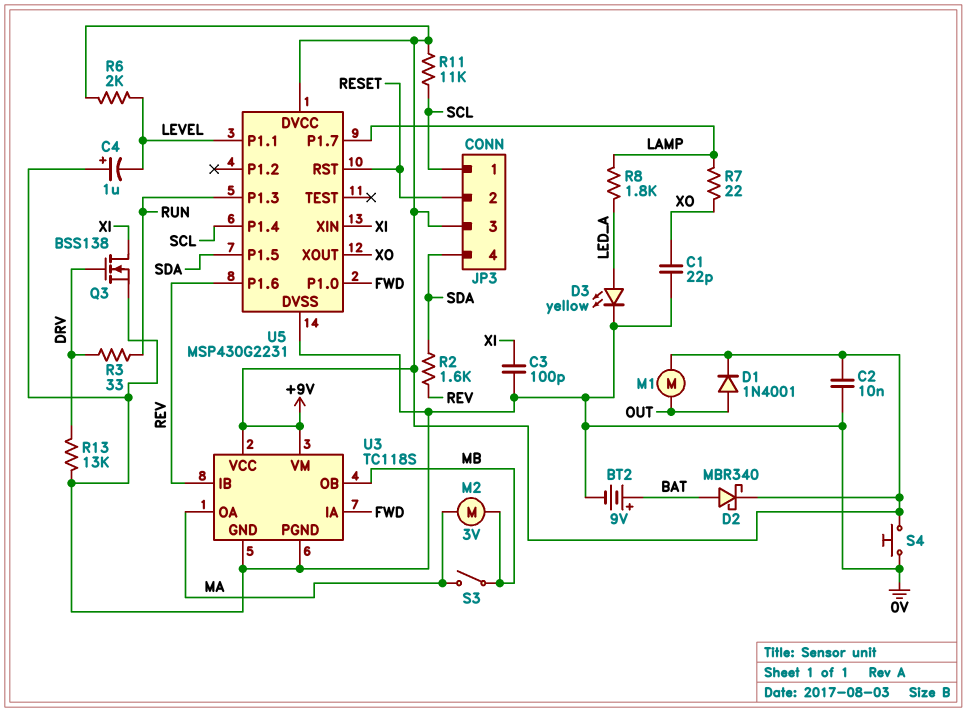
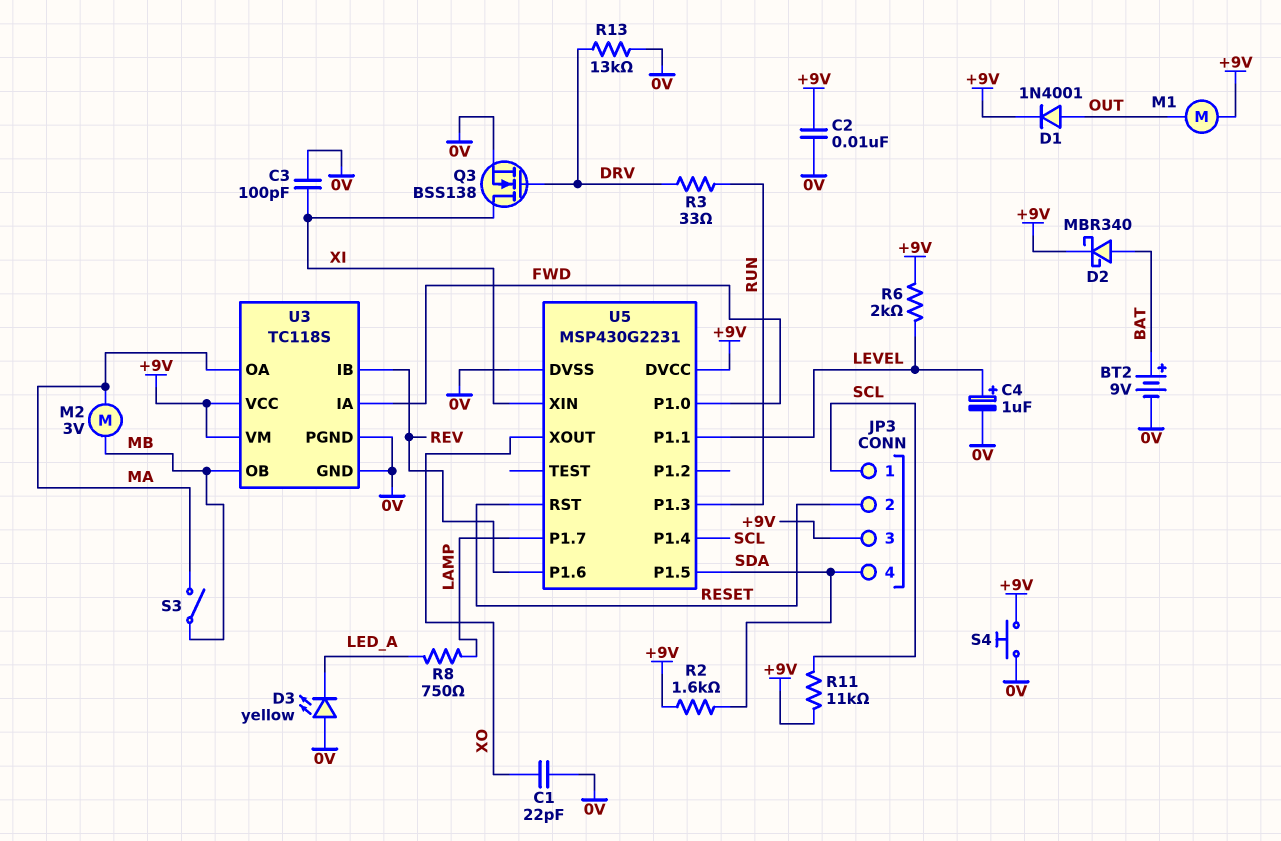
C4: 1uF (plus 0V, minus LEVEL) -> 1uF (plus LEVEL, minus 0V)
D3: LED yellow (A LED_A, K 0V) -> LED yellow (A 0V, K LED_A)
R2: 1.6k (REV, SDA) -> 1.6k (+9V, SDA)
R7: 22 (LAMP, XO) -> none
R8: 1.8k (LAMP, LED_A) -> 750 (LAMP, LED_A)

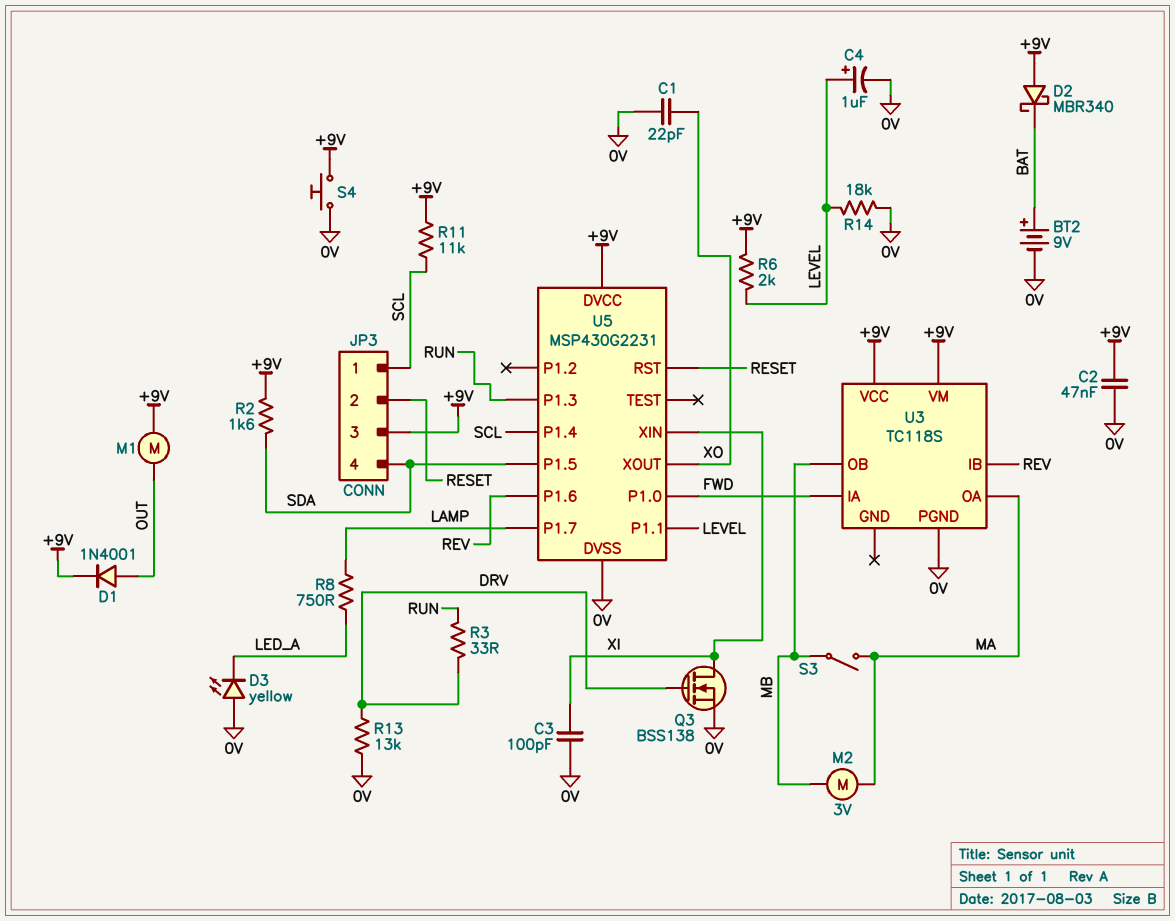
C2: 10nF (+9V, 0V) -> 47nF (+9V, 0V)
D2: schottky MBR340 (A BAT, K +9V) -> schottky MBR340 (A +9V, K BAT)
R14: none -> 18k (0V, LEVEL)
U3 pin GND: 0V -> none

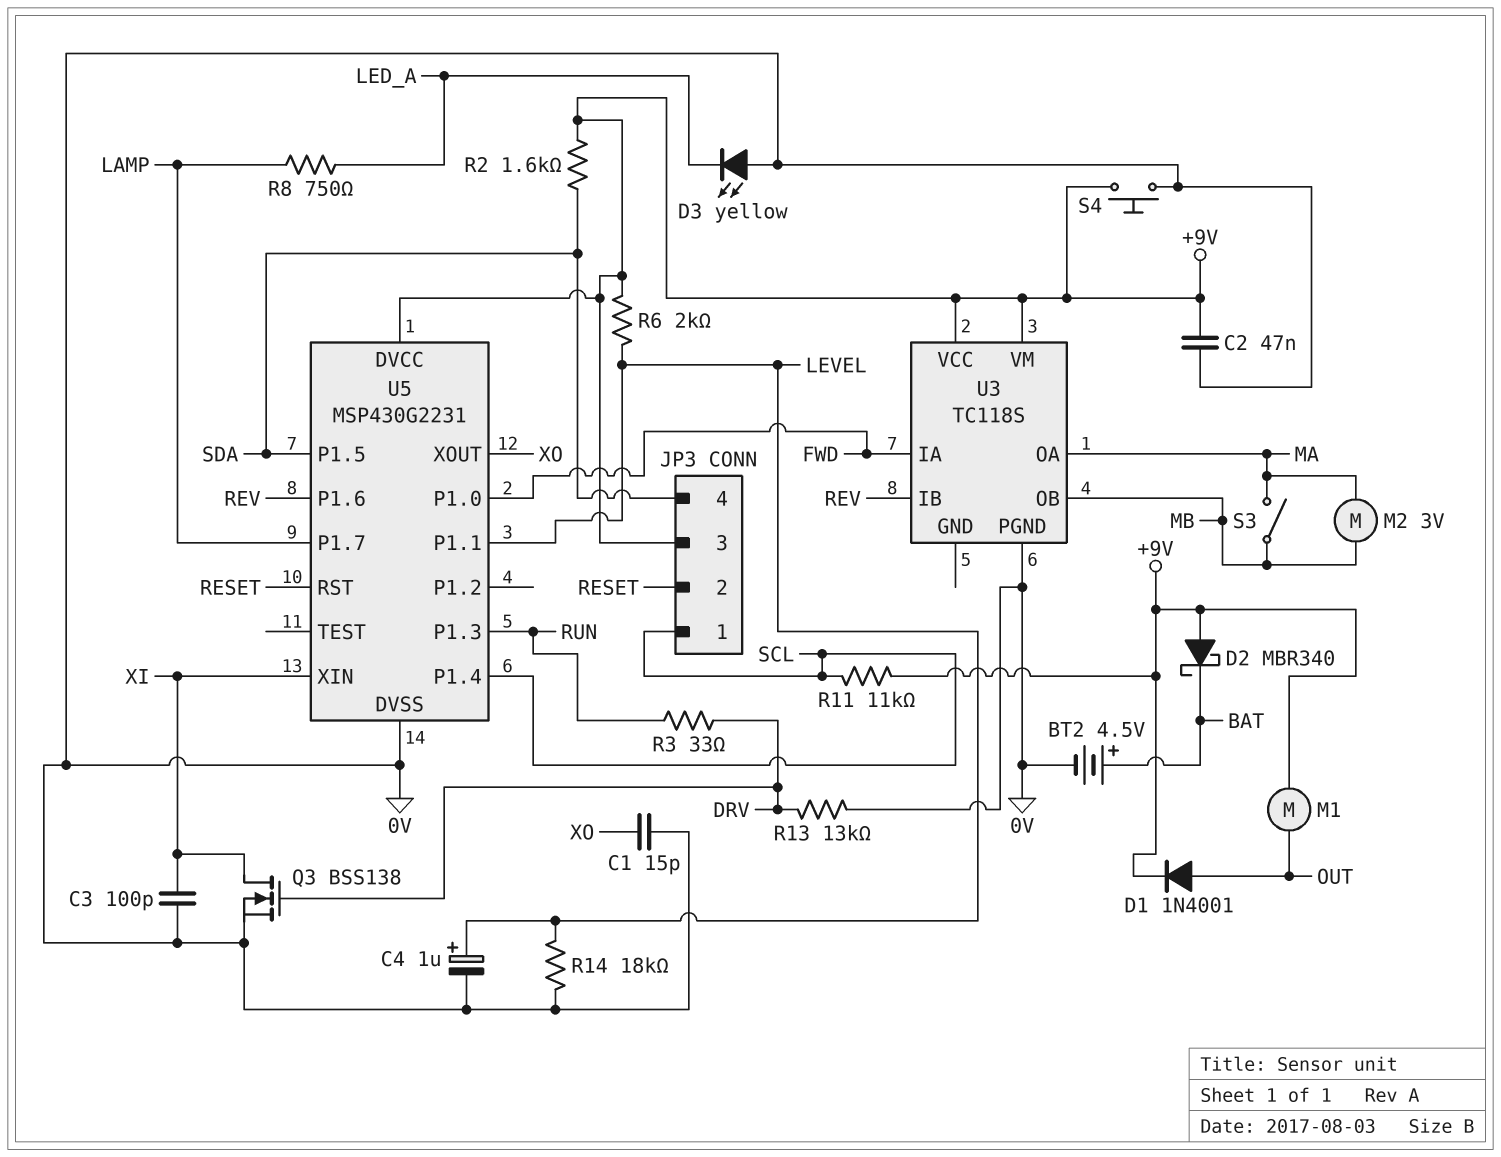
BT2: 9V (plus BAT, minus 0V) -> 4.5V (plus BAT, minus 0V)
C1: 22pF (0V, XO) -> 15pF (0V, XO)

